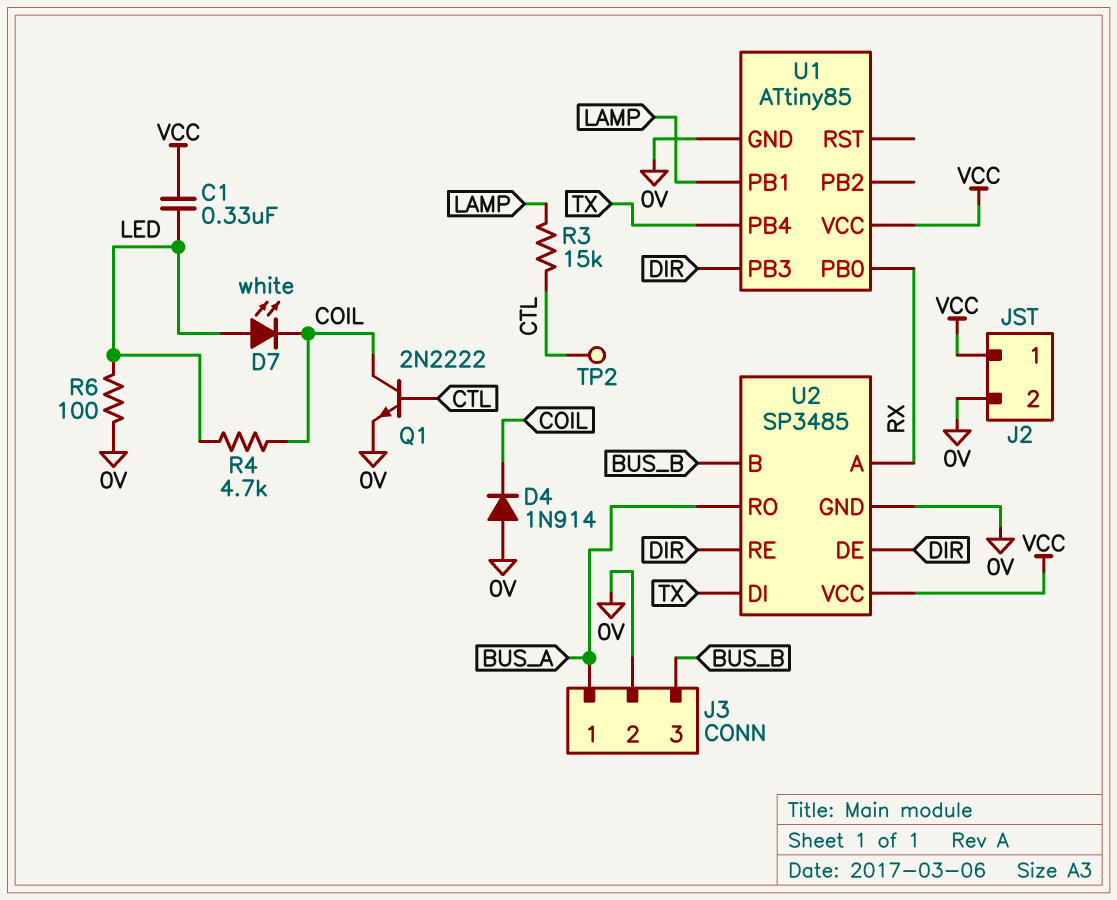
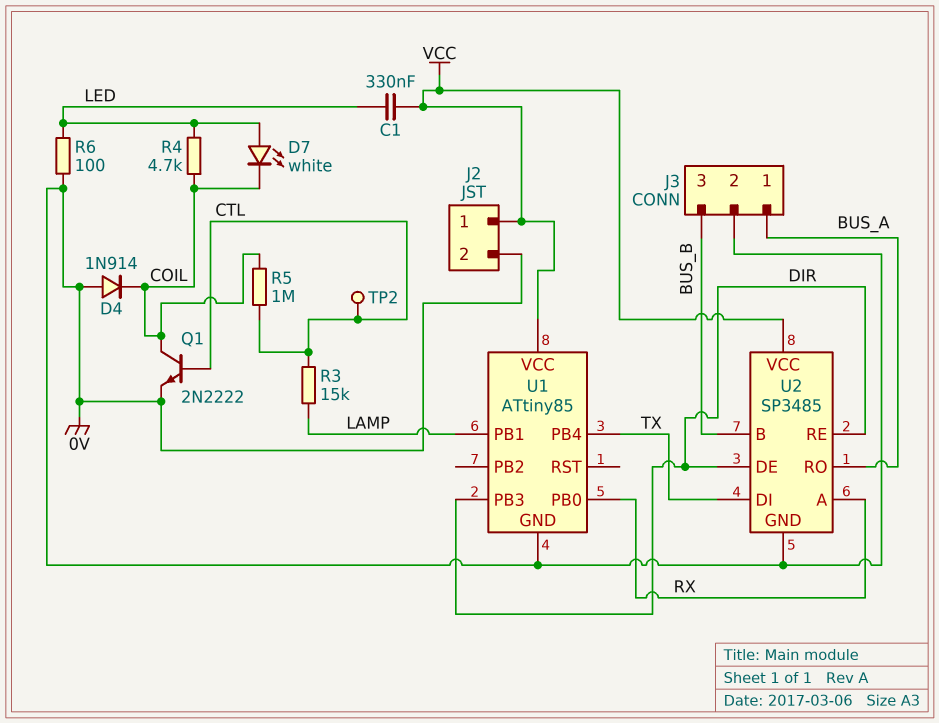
R5: none -> 1M (COIL, CTL)

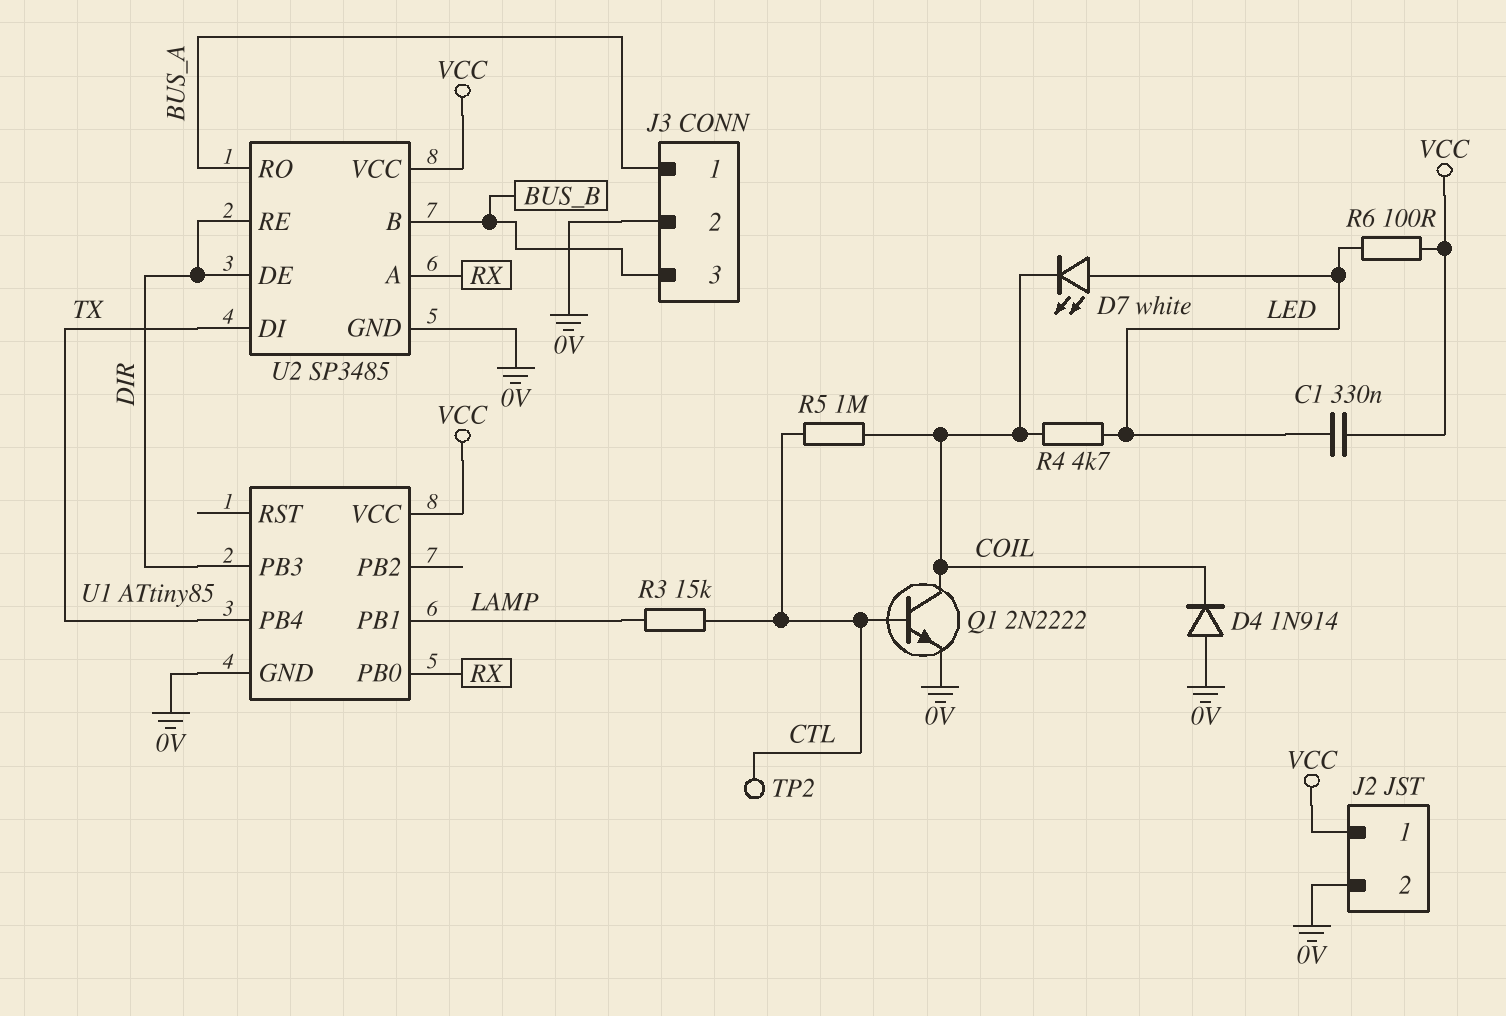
R6: 100 (0V, LED) -> 100 (LED, VCC)

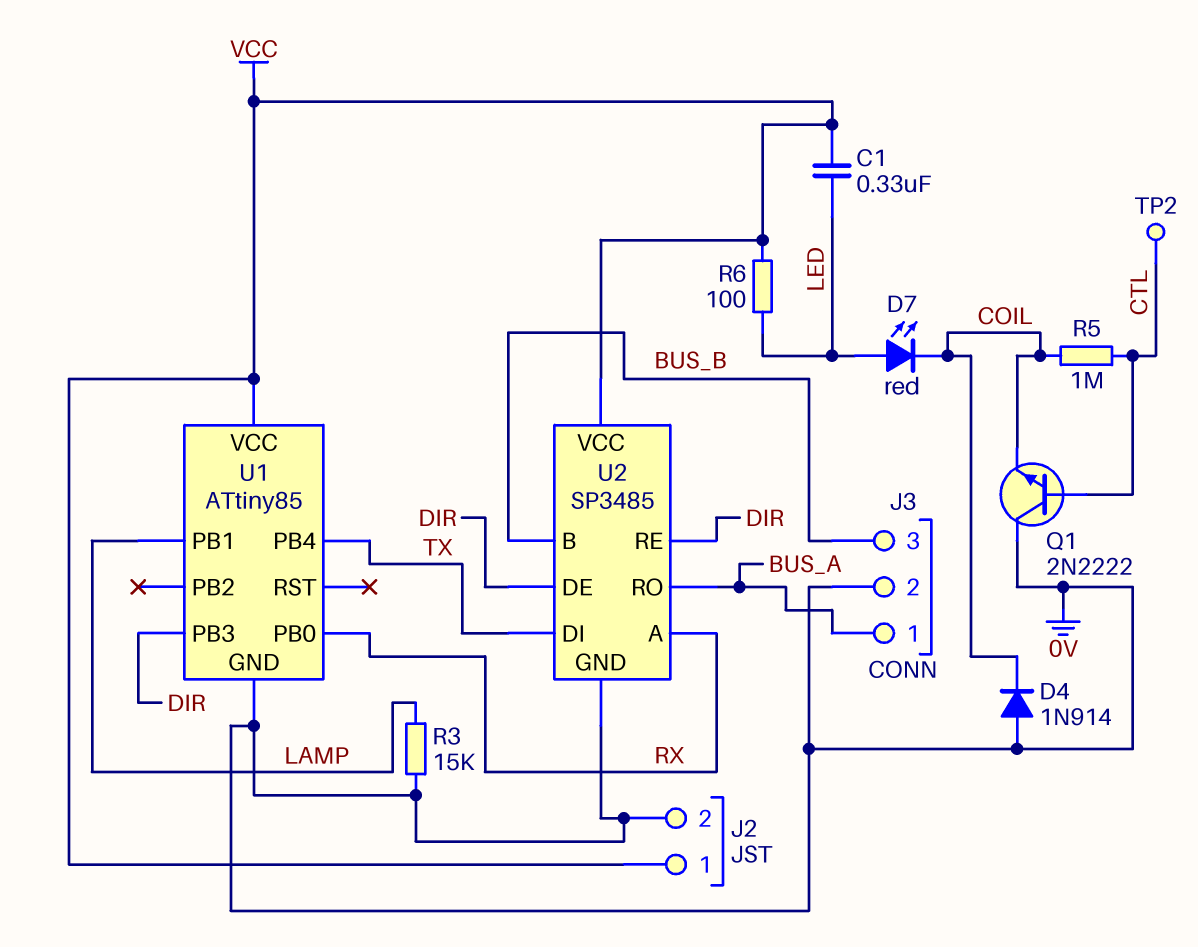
D7: LED white (A LED, K COIL) -> LED red (A LED, K COIL)
Q1: NPN 2N2222 (B CTL, C COIL, E 0V) -> NPN 2N2222 (B CTL, C 0V, E COIL)
R3: 15k (CTL, LAMP) -> 15k (0V, LAMP)
R4: 4.7k (COIL, LED) -> none

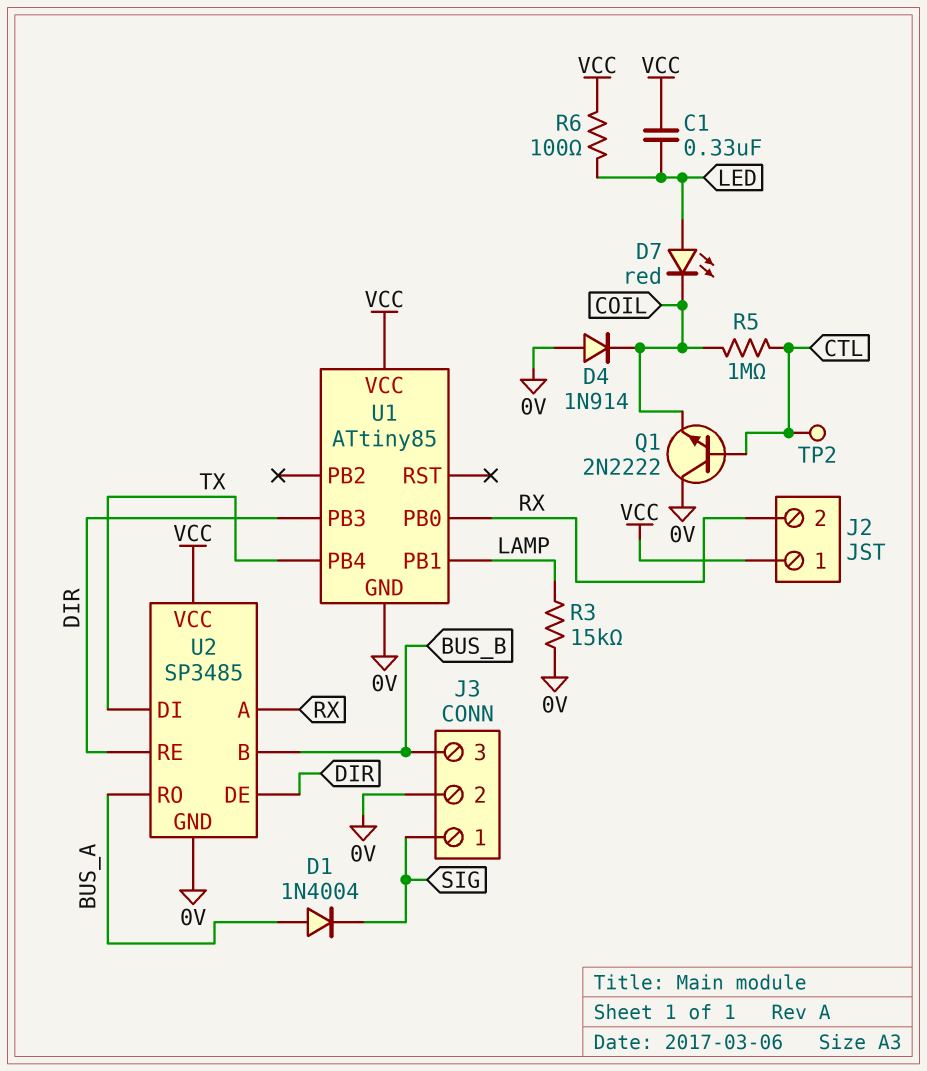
D1: none -> diode 1N4004 (A BUS_A, K SIG)
J2 pin 2: 0V -> RX
J3 pin 1: BUS_A -> SIG

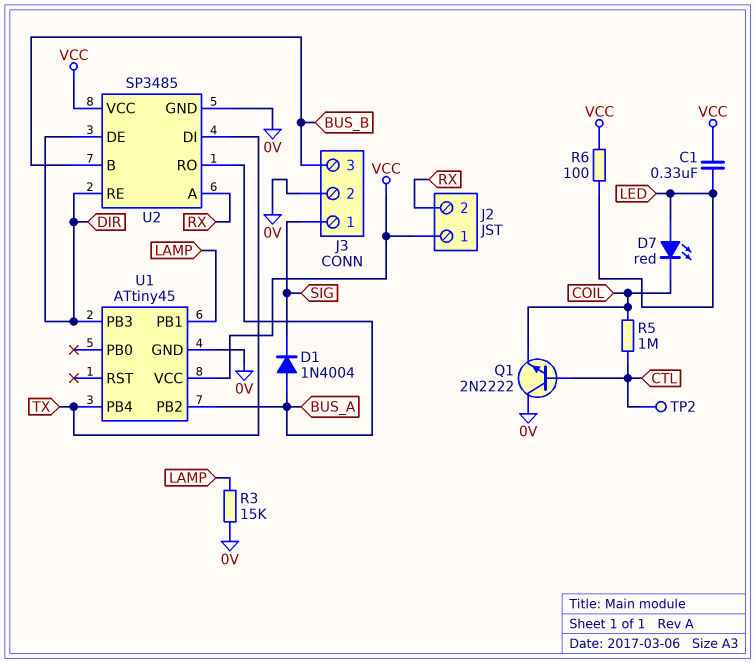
D4: diode 1N914 (A 0V, K COIL) -> none
U1: ATtiny85 -> ATtiny45
U1 pin PB0: RX -> none
U1 pin PB2: none -> BUS_A

